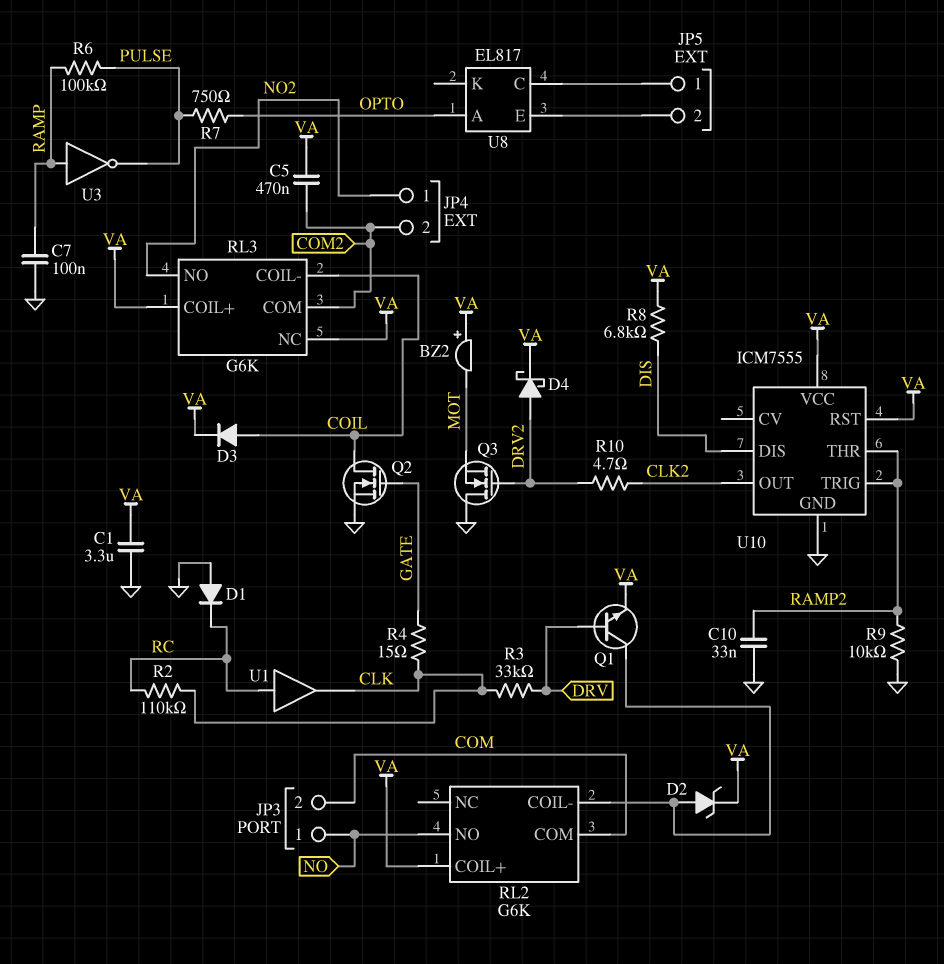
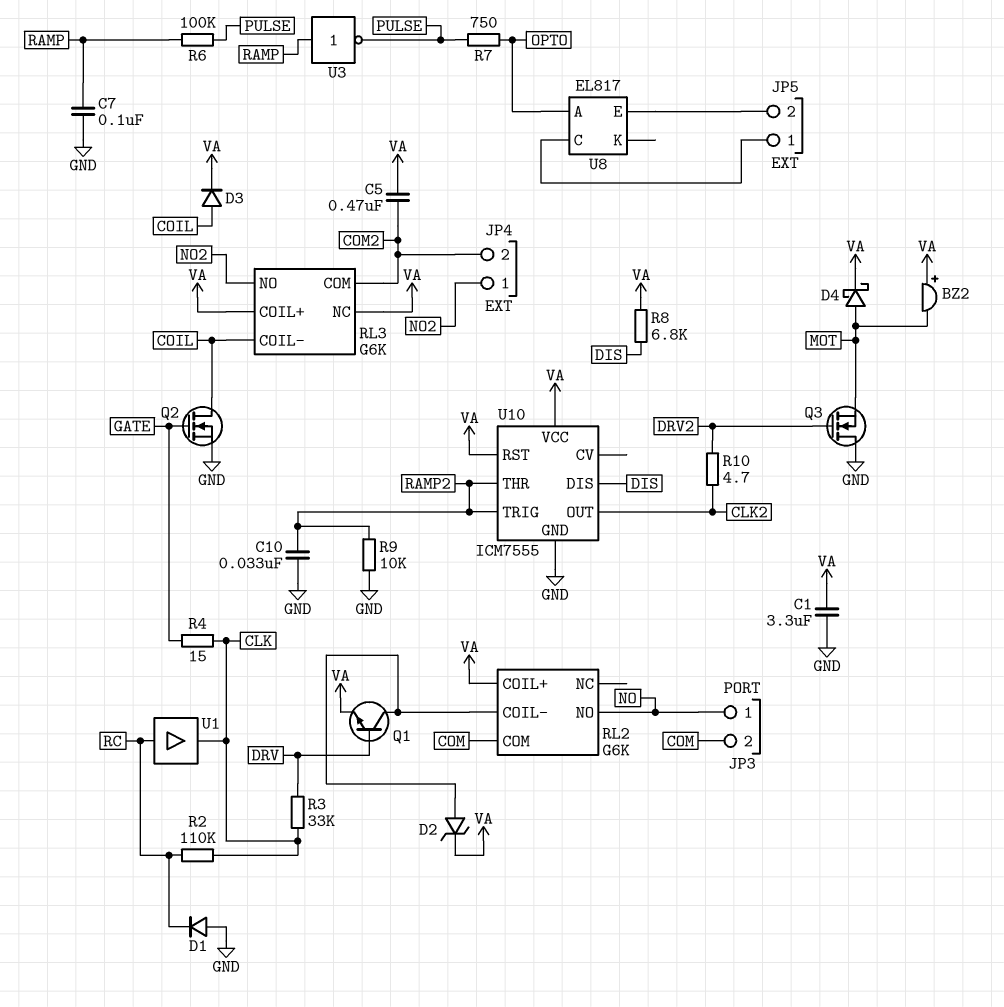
D4: schottky (A DRV2, K VA) -> schottky (A MOT, K VA)

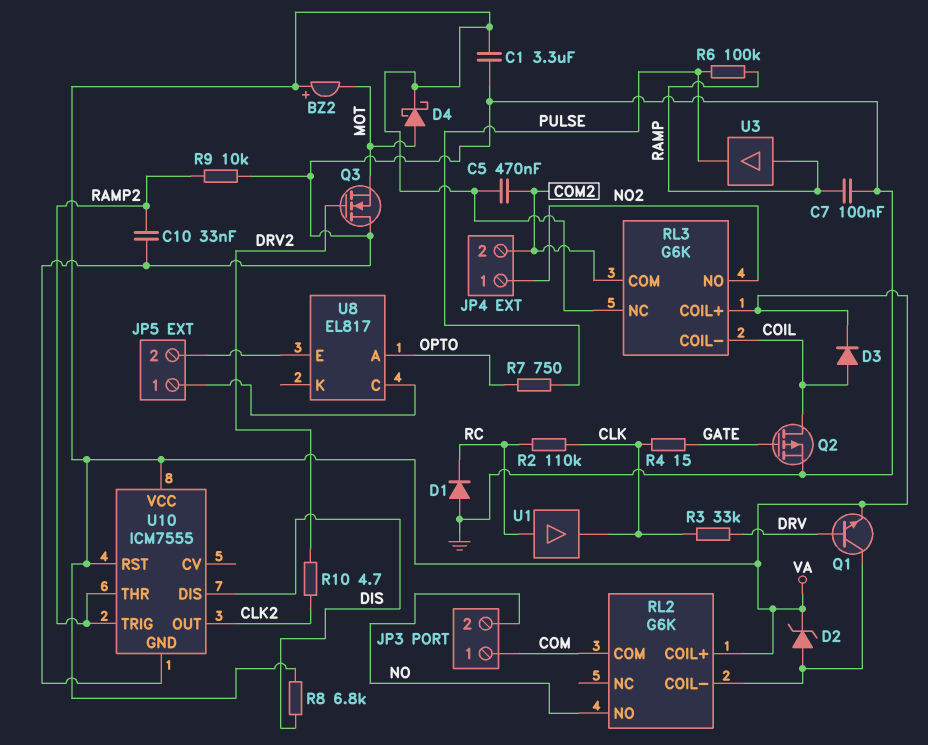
JP3 pin 1: NO -> COM
JP3 pin 2: COM -> NO
Q2: NMOS (G GATE, D COIL, S GND) -> PMOS (G GATE, D COIL, S GND)
U3: NOT (in RAMP, out PULSE) -> buffer (in RAMP, out PULSE)

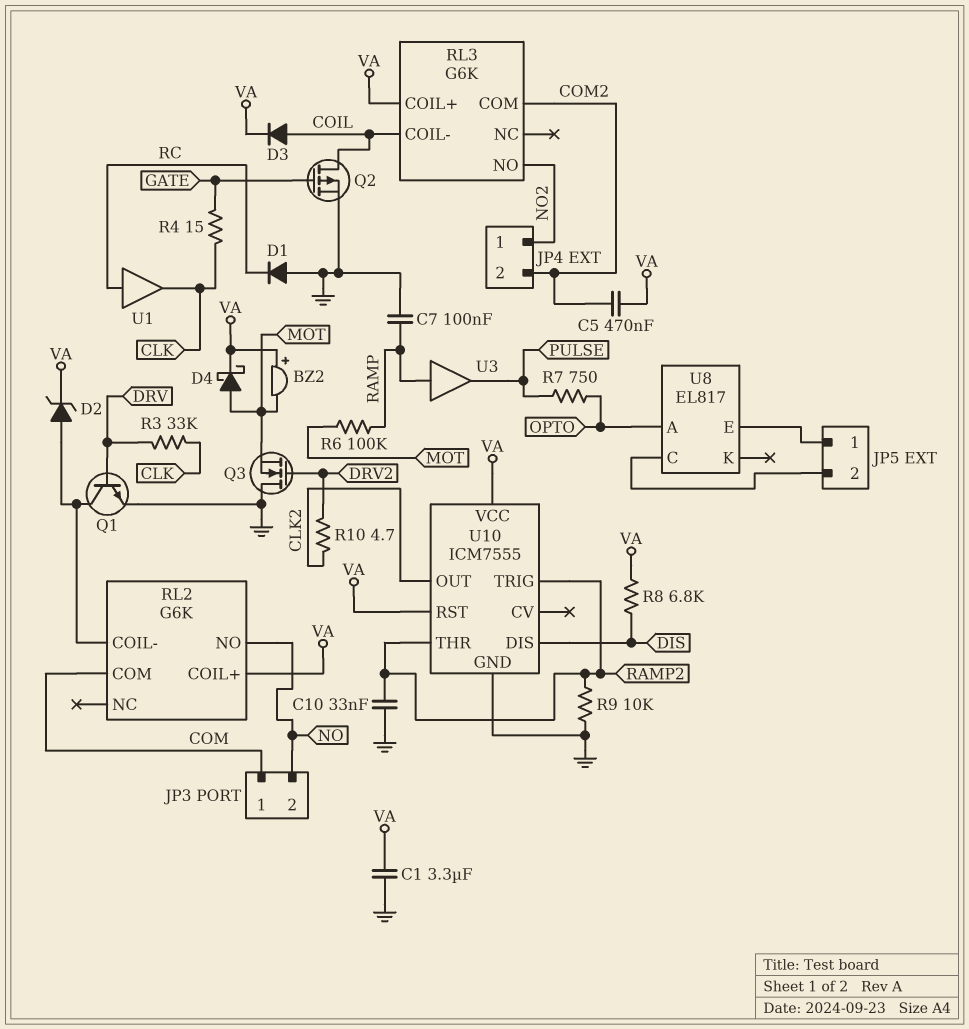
Q1: NPN (B DRV, C RL2/COIL-, E VA) -> NPN (B DRV, C RL2/COIL-, E GND)
R2: 110k (CLK, RC) -> none
R6: 100k (PULSE, RAMP) -> 100k (MOT, RAMP)
RL3 pin NC: VA -> none
U8 pin C: JP5/1 -> JP5/2
U8 pin E: JP5/2 -> JP5/1

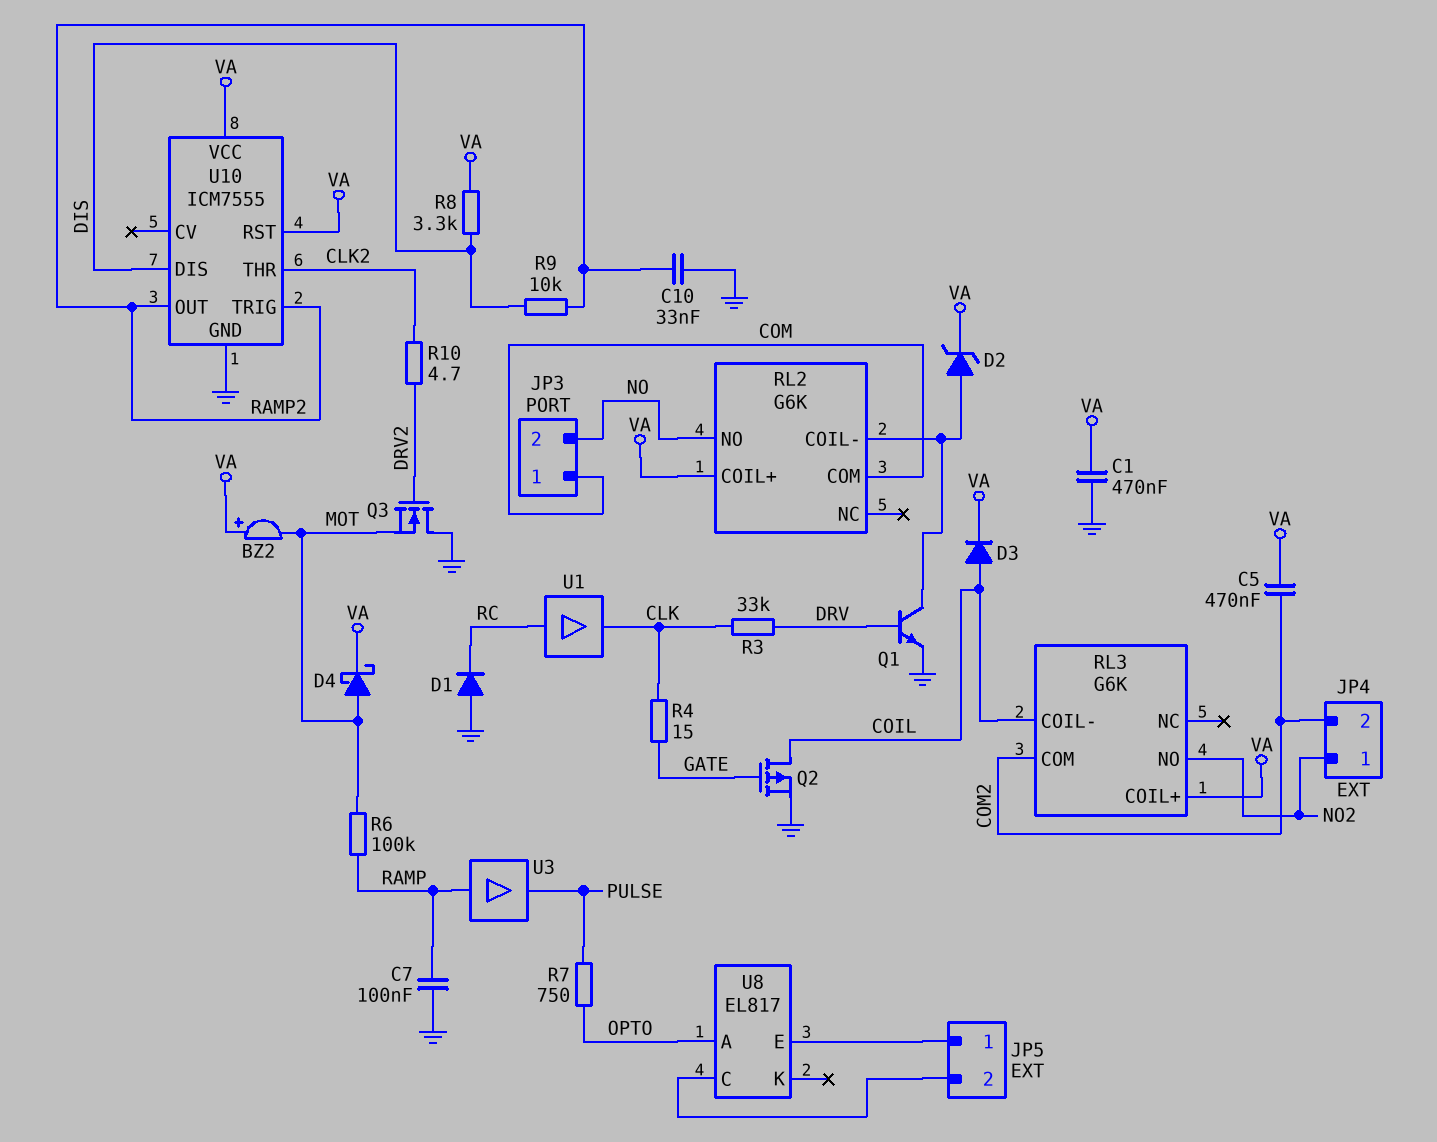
C1: 3.3uF (GND, VA) -> 470nF (GND, VA)
R8: 6.8k (DIS, VA) -> 3.3k (DIS, VA)
R9: 10k (GND, RAMP2) -> 10k (DIS, RAMP2)
U10 pin OUT: CLK2 -> RAMP2
U10 pin THR: RAMP2 -> CLK2

